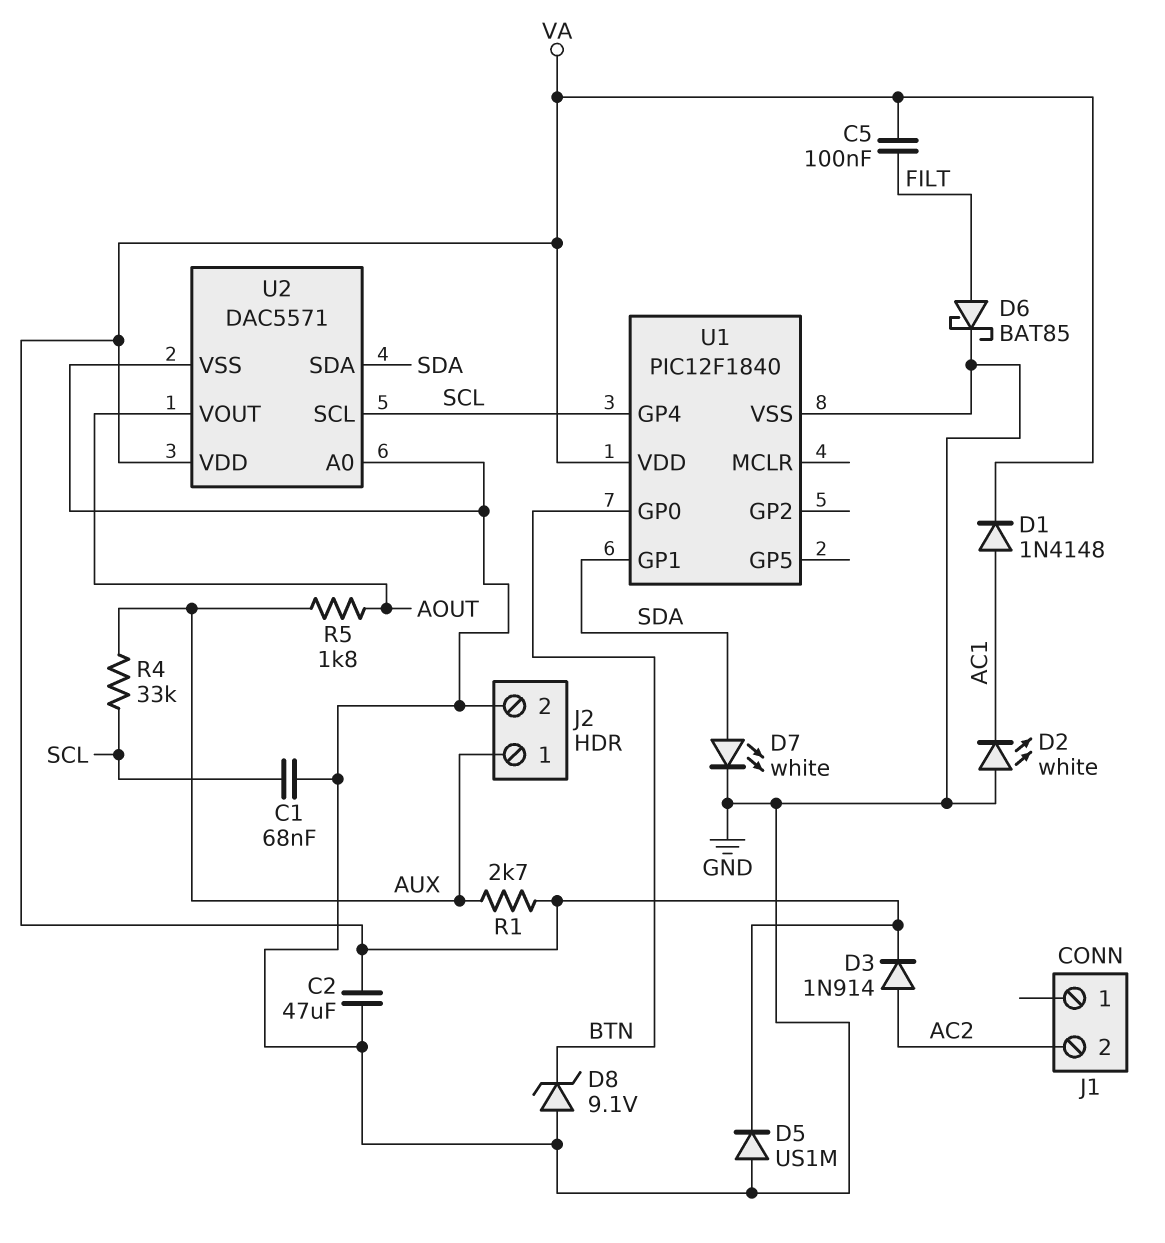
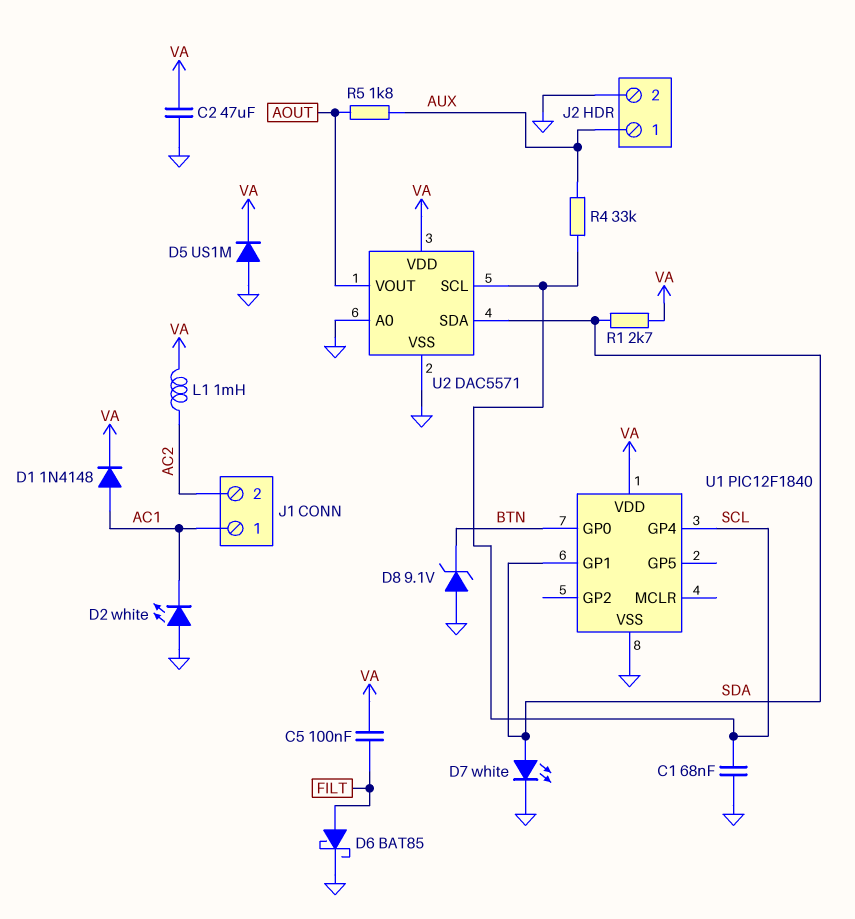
D3: diode 1N914 (A AC2, K VA) -> none
J1 pin 1: none -> AC1
L1: none -> 1mH (AC2, VA)
R1: 2.7k (AUX, VA) -> 2.7k (SDA, VA)

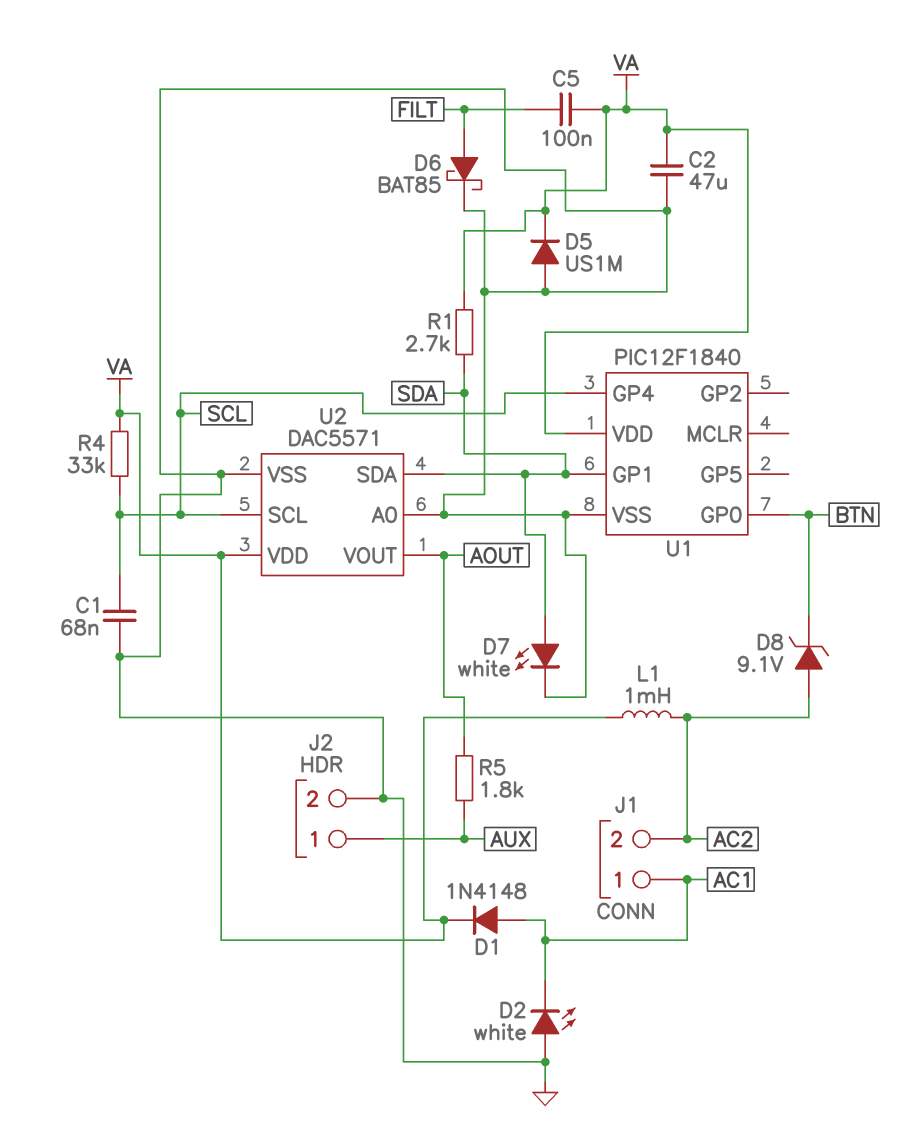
D8: zener 9.1V (A GND, K BTN) -> zener 9.1V (A AC2, K BTN)
R4: 33k (AUX, SCL) -> 33k (SCL, VA)

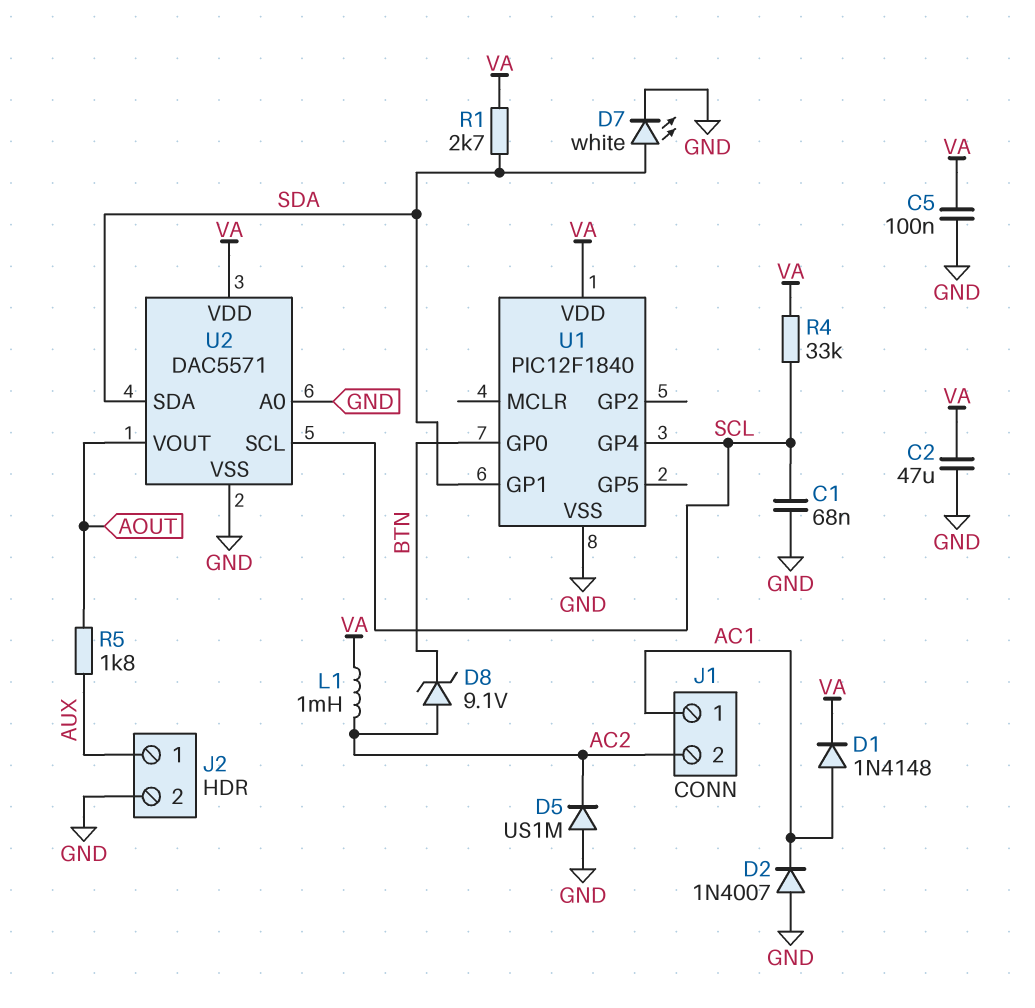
C5: 100nF (FILT, VA) -> 100nF (GND, VA)
D2: LED white (A GND, K AC1) -> diode 1N4007 (A GND, K AC1)
D5: diode US1M (A GND, K VA) -> diode US1M (A GND, K AC2)
D6: schottky BAT85 (A FILT, K GND) -> none

